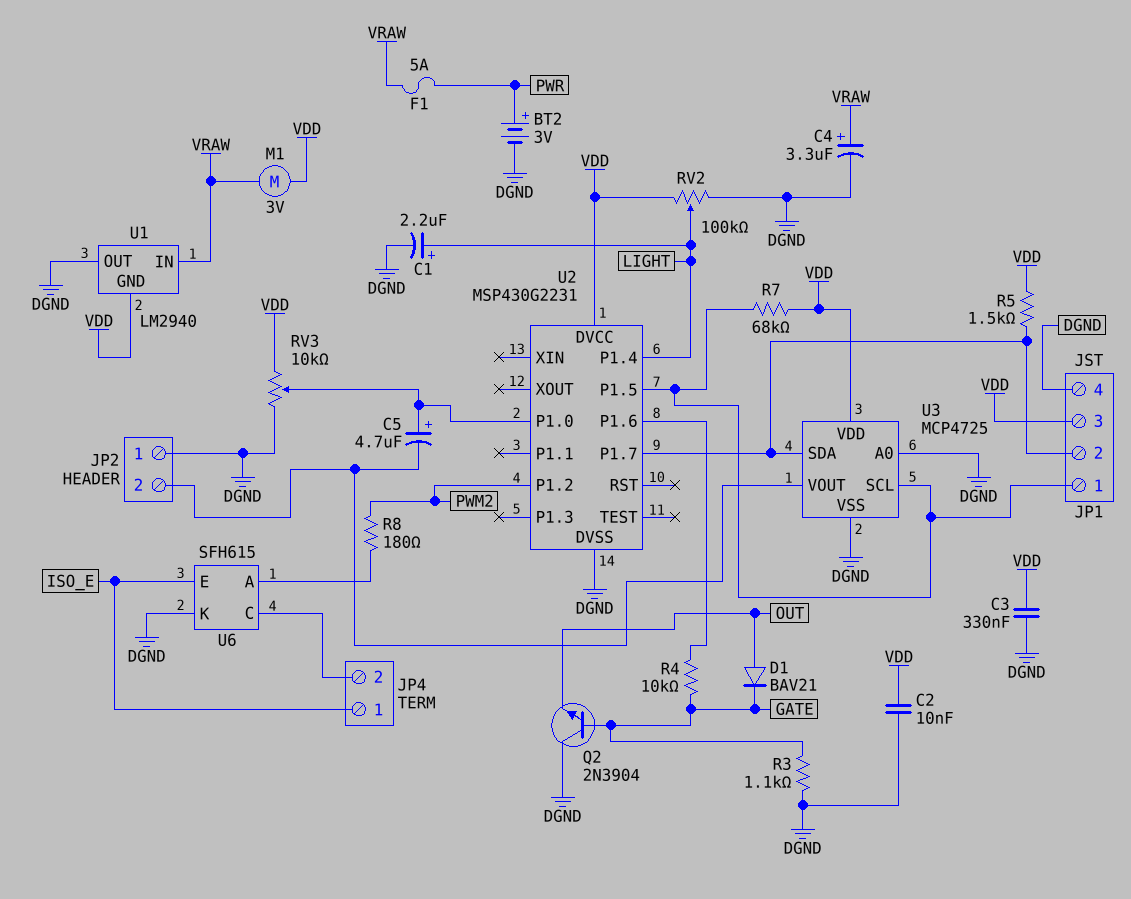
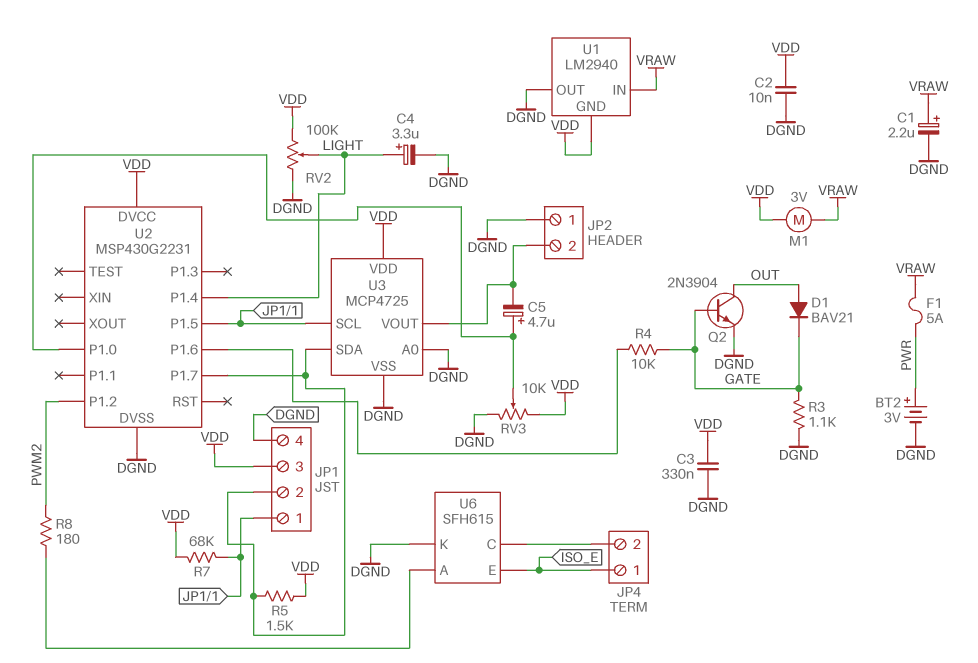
C1: 2.2uF (plus LIGHT, minus DGND) -> 2.2uF (plus VRAW, minus DGND)
C4: 3.3uF (plus VRAW, minus DGND) -> 3.3uF (plus LIGHT, minus DGND)
Q2: NPN 2N3904 (B GATE, C DGND, E OUT) -> NPN 2N3904 (B GATE, C OUT, E DGND)

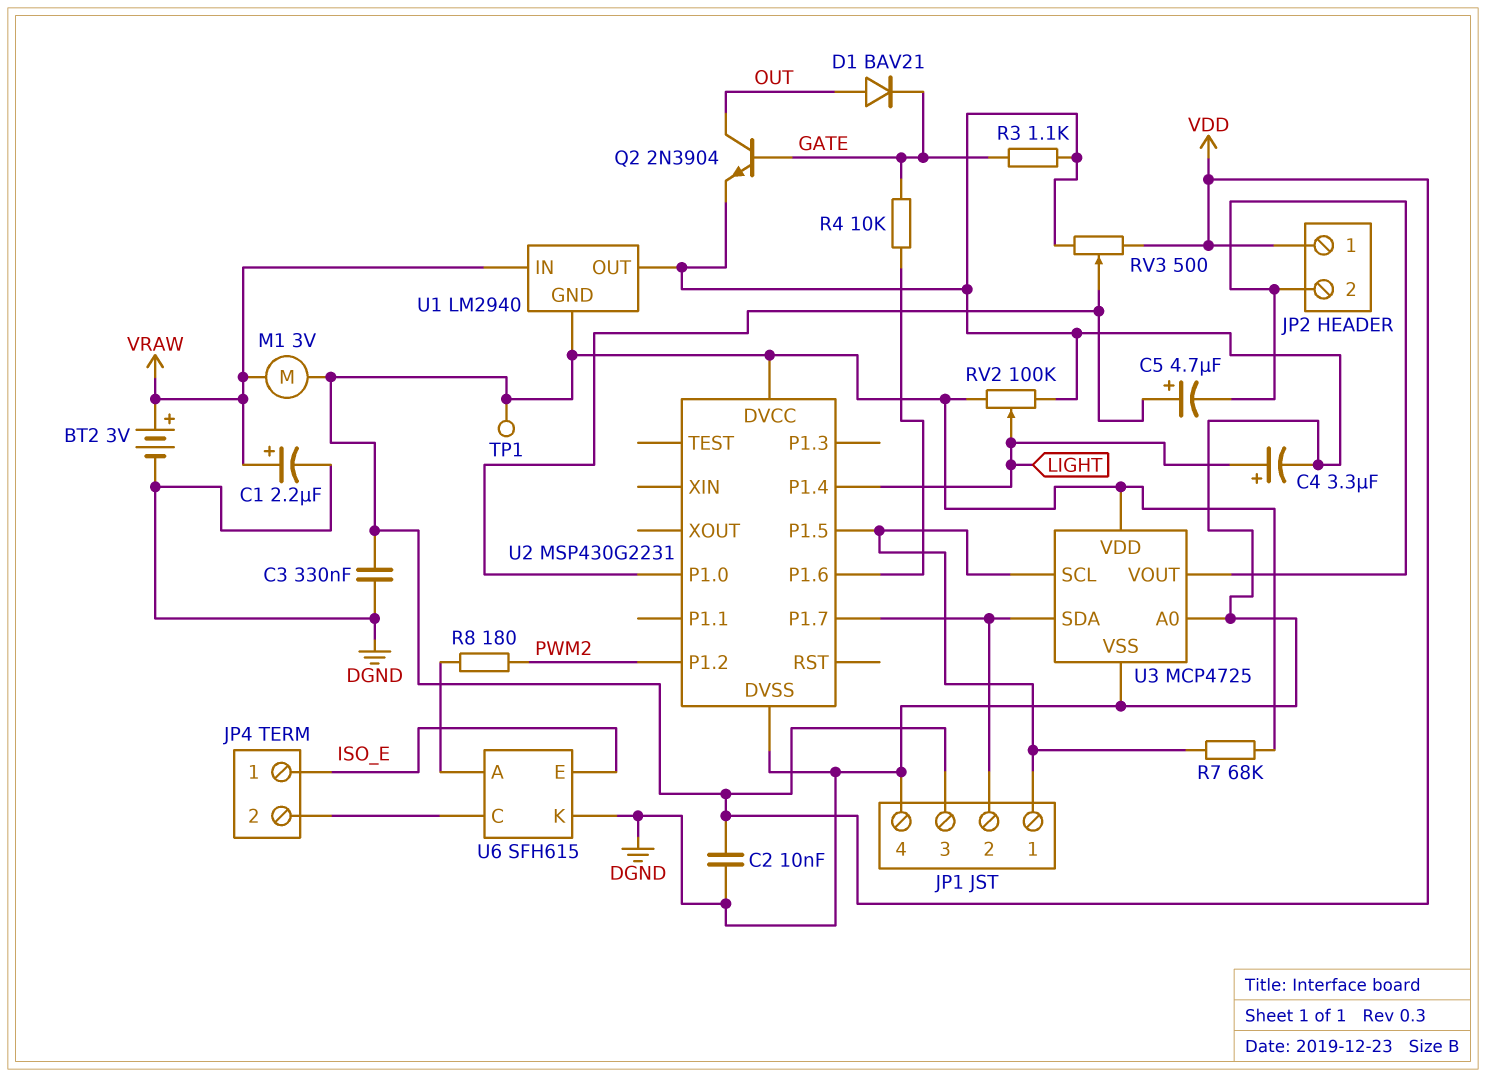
BT2: 3V (plus PWR, minus DGND) -> 3V (plus VRAW, minus DGND)
F1: 5A (PWR, VRAW) -> none
JP2 pin 1: DGND -> VDD
R5: 1.5k (JP1/2, VDD) -> none
RV3: 10k (DGND, VDD, wiper U2/P1.0) -> 500 (DGND, VDD, wiper U2/P1.0)
TP1: none -> test point (VDD)

